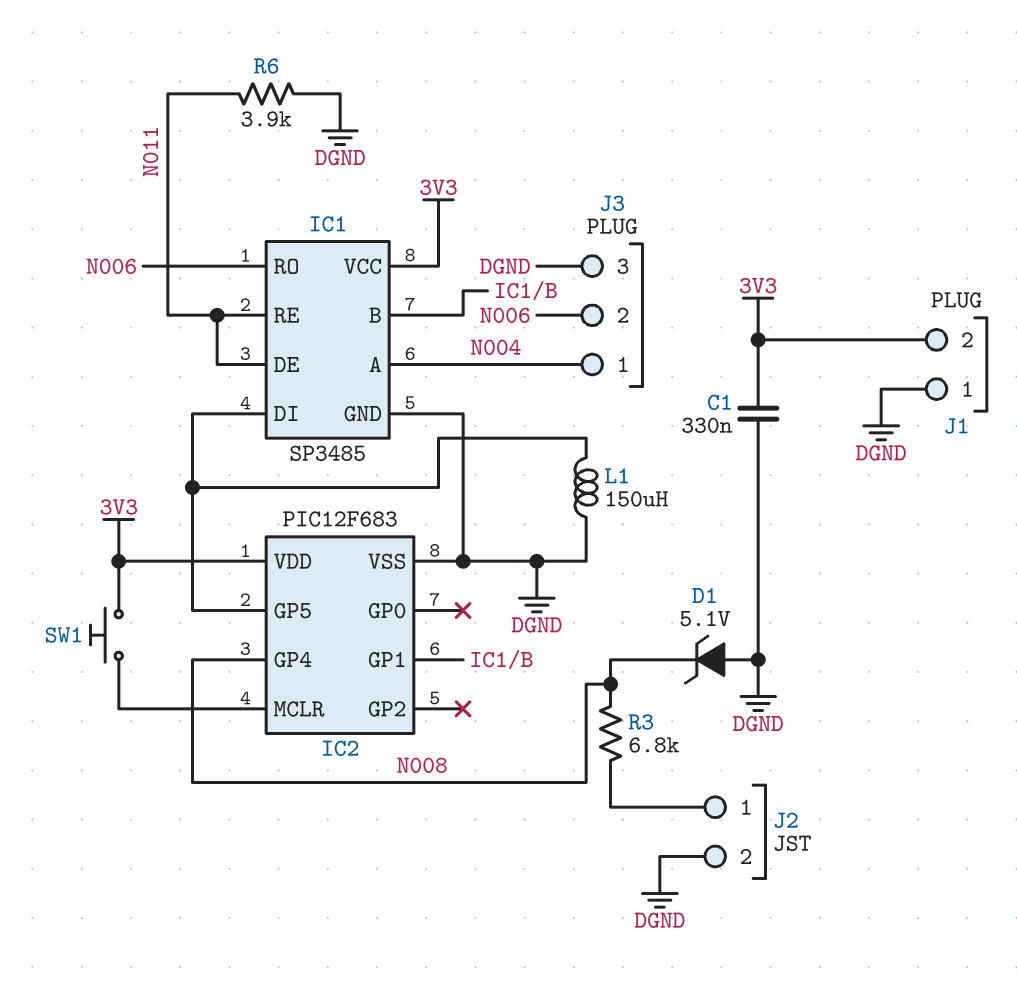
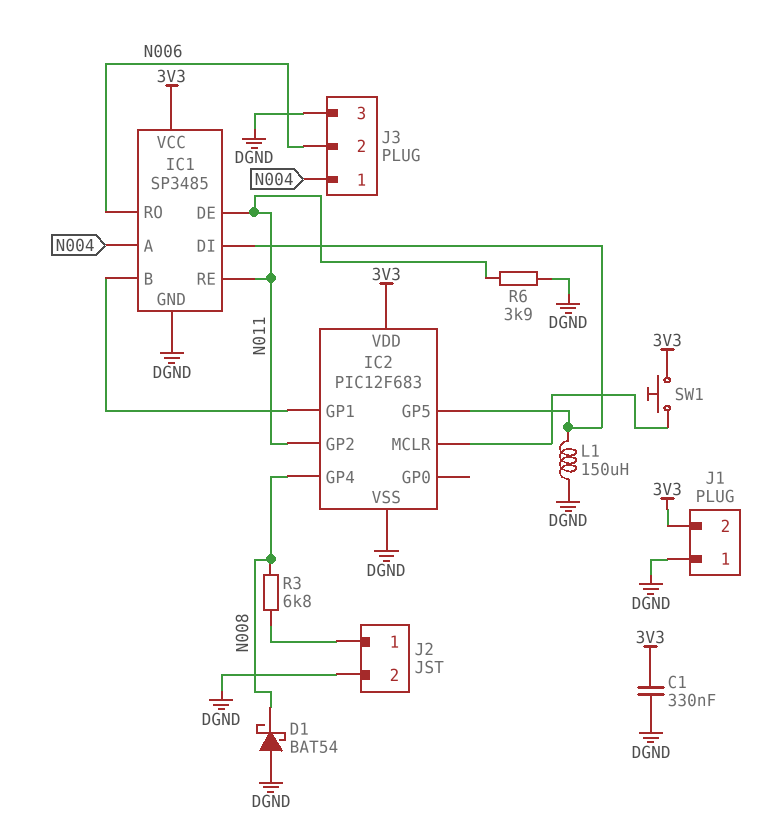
D1: zener 5.1V (A DGND, K N008) -> schottky BAT54 (A DGND, K N008)
IC2 pin GP2: none -> N011

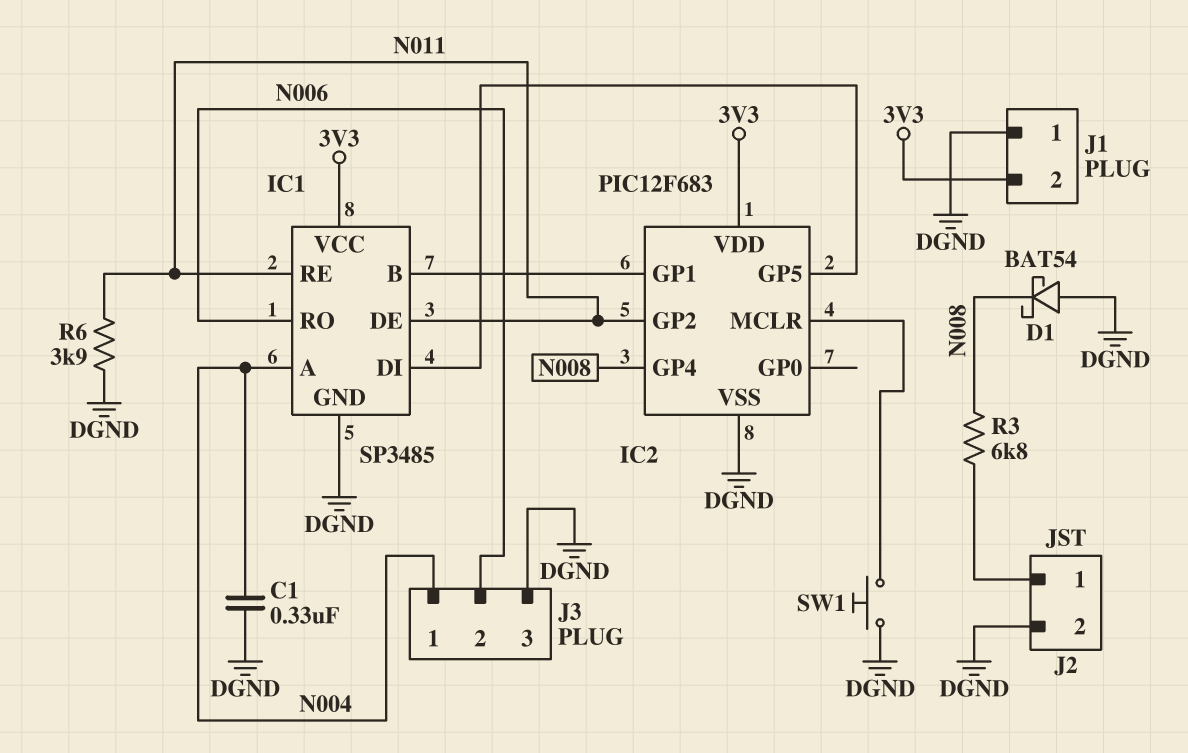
C1: 330nF (3V3, DGND) -> 330nF (DGND, N004)
L1: 150uH (DGND, IC1/DI) -> none
SW1: button (3V3, IC2/MCLR) -> button (DGND, IC2/MCLR)

